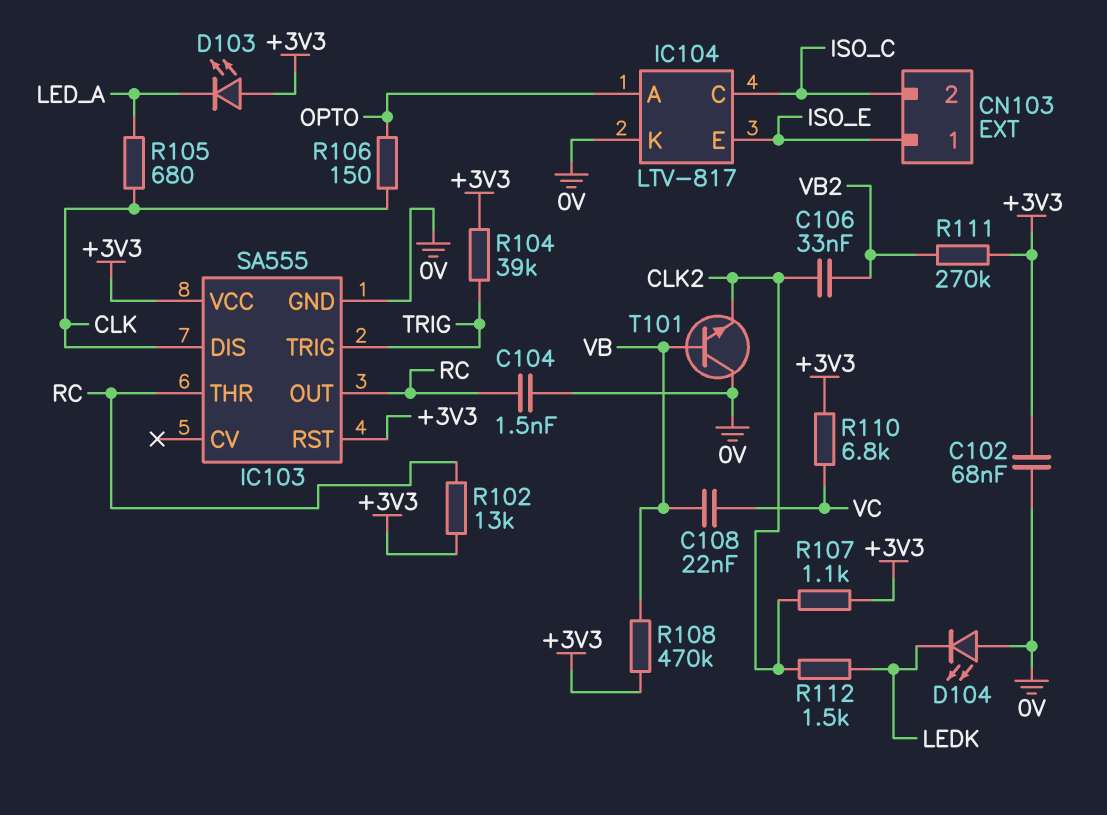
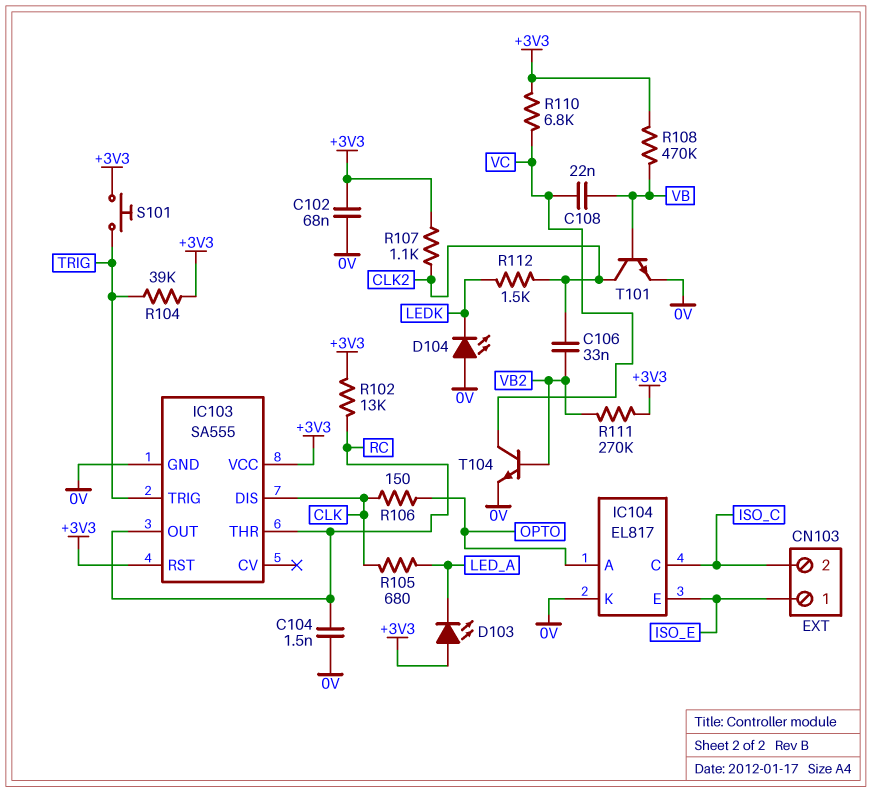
IC104: LTV-817 -> EL817
S101: none -> button (+3V3, TRIG)
T101: NPN (B VB, C 0V, E CLK2) -> NPN (B VB, C CLK2, E 0V)
T104: none -> NPN (B VB2, C VC, E 0V)

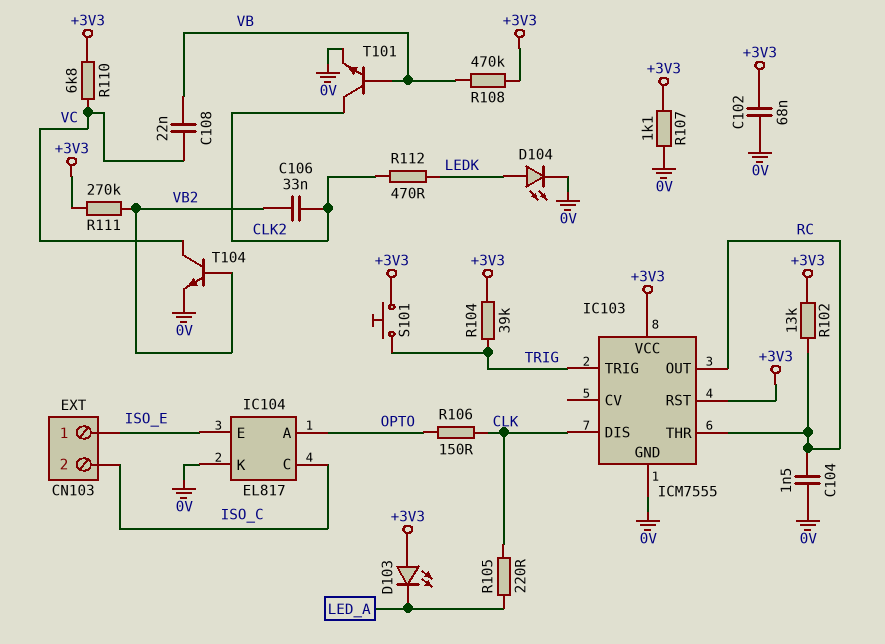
D104: LED (A 0V, K LEDK) -> LED (A LEDK, K 0V)
IC103: SA555 -> ICM7555
R105: 680 (CLK, LED_A) -> 220 (CLK, LED_A)
R107: 1.1k (+3V3, CLK2) -> 1.1k (+3V3, 0V)
R112: 1.5k (CLK2, LEDK) -> 470 (CLK2, LEDK)

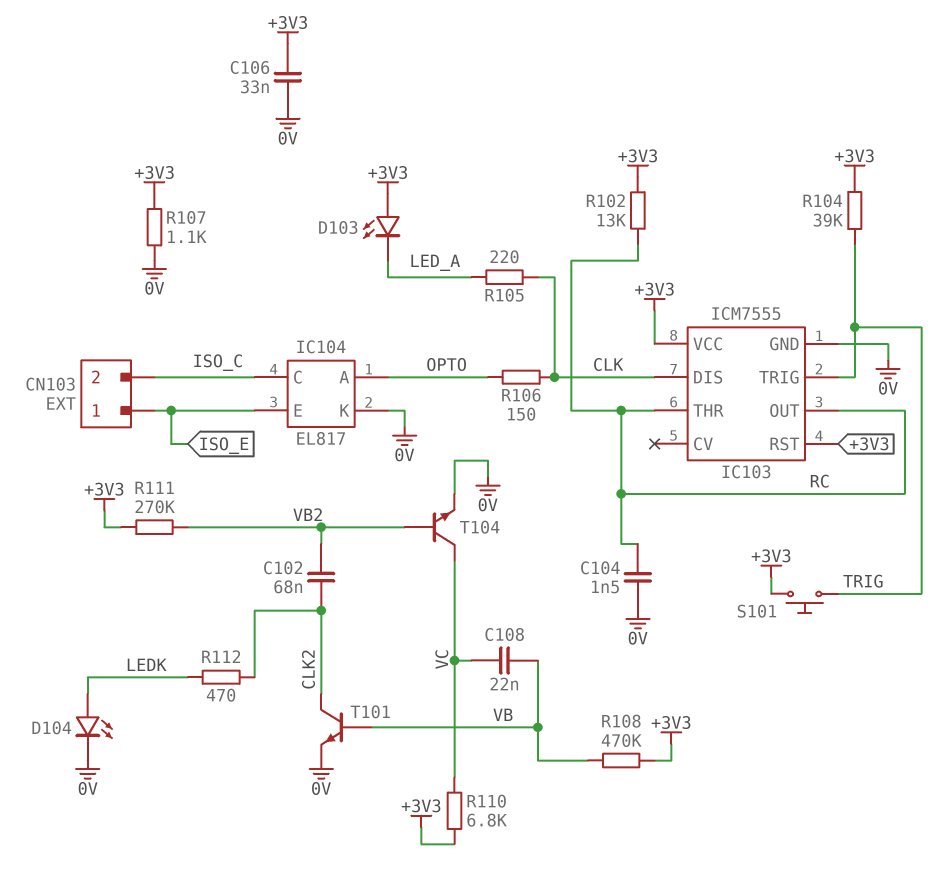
C102: 68nF (+3V3, 0V) -> 68nF (CLK2, VB2)
C106: 33nF (CLK2, VB2) -> 33nF (+3V3, 0V)

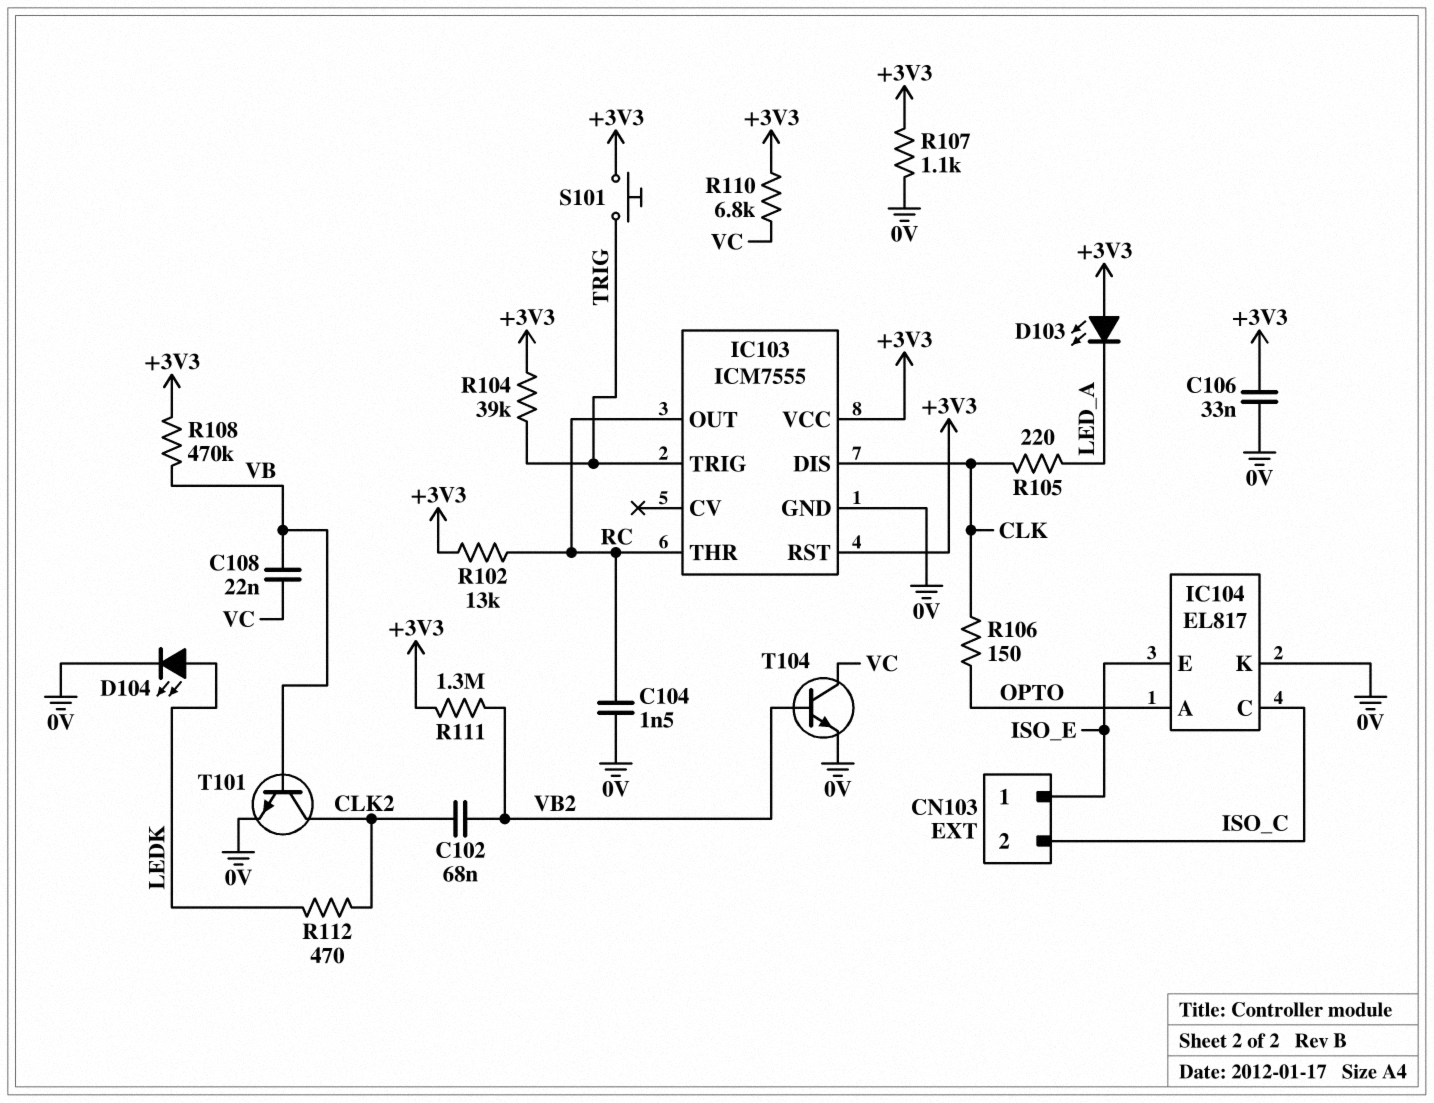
R111: 270k (+3V3, VB2) -> 1.3M (+3V3, VB2)

